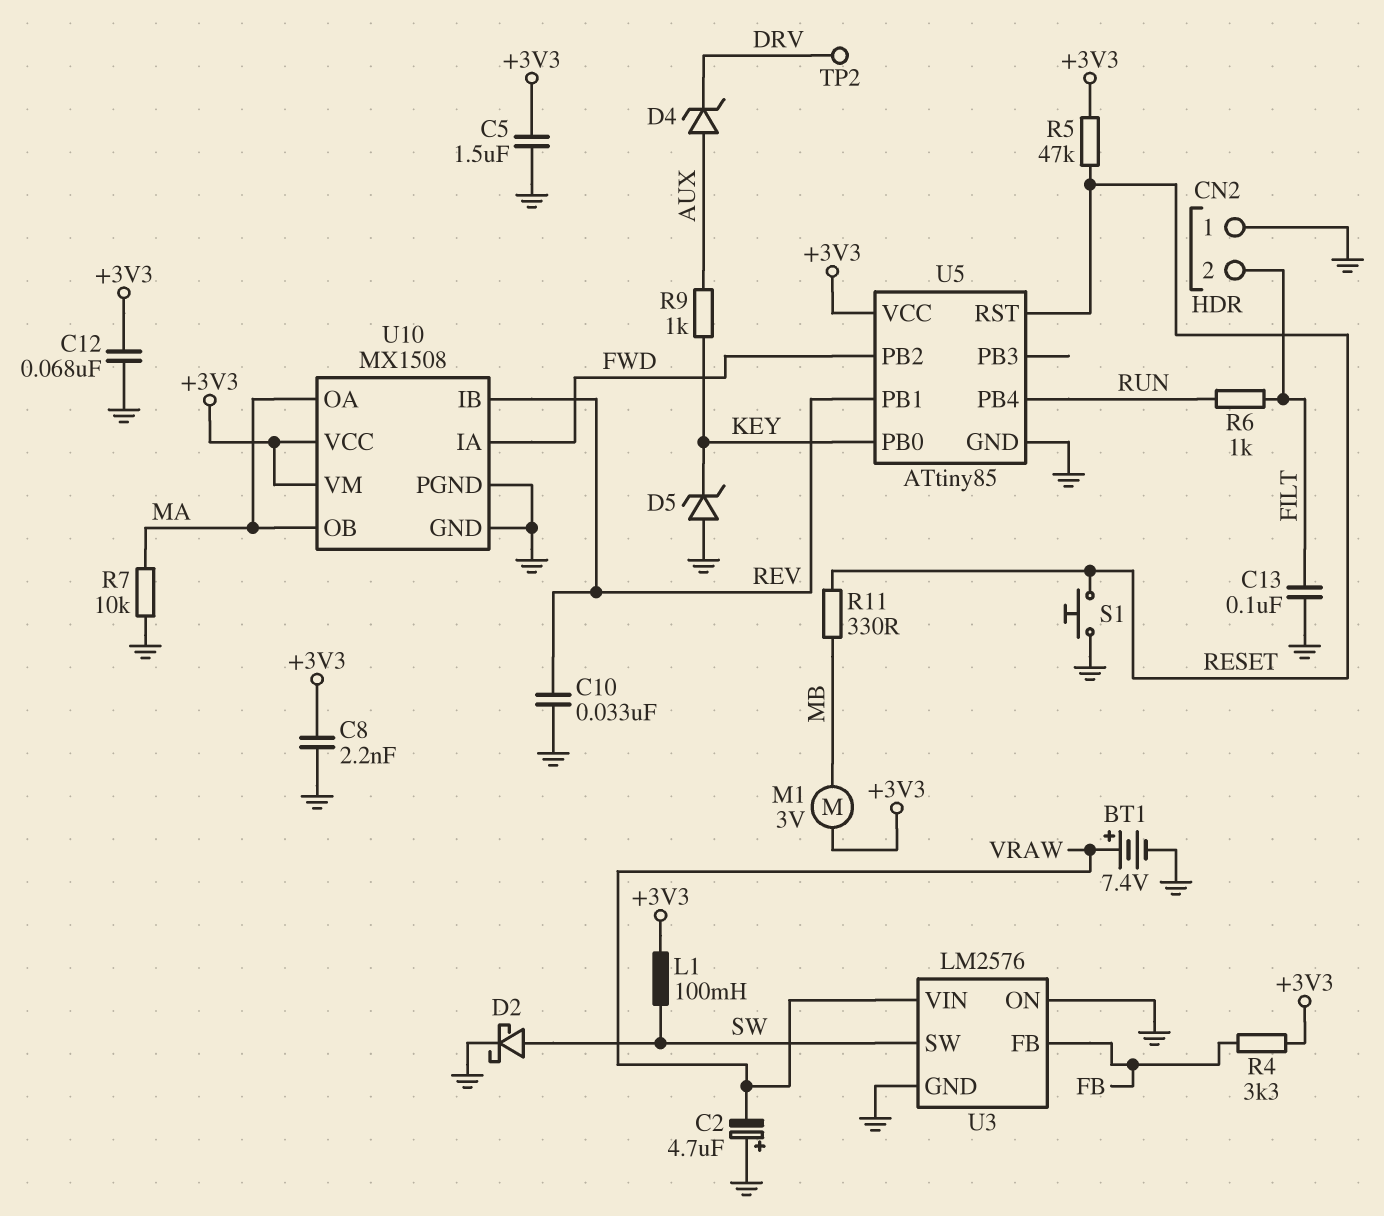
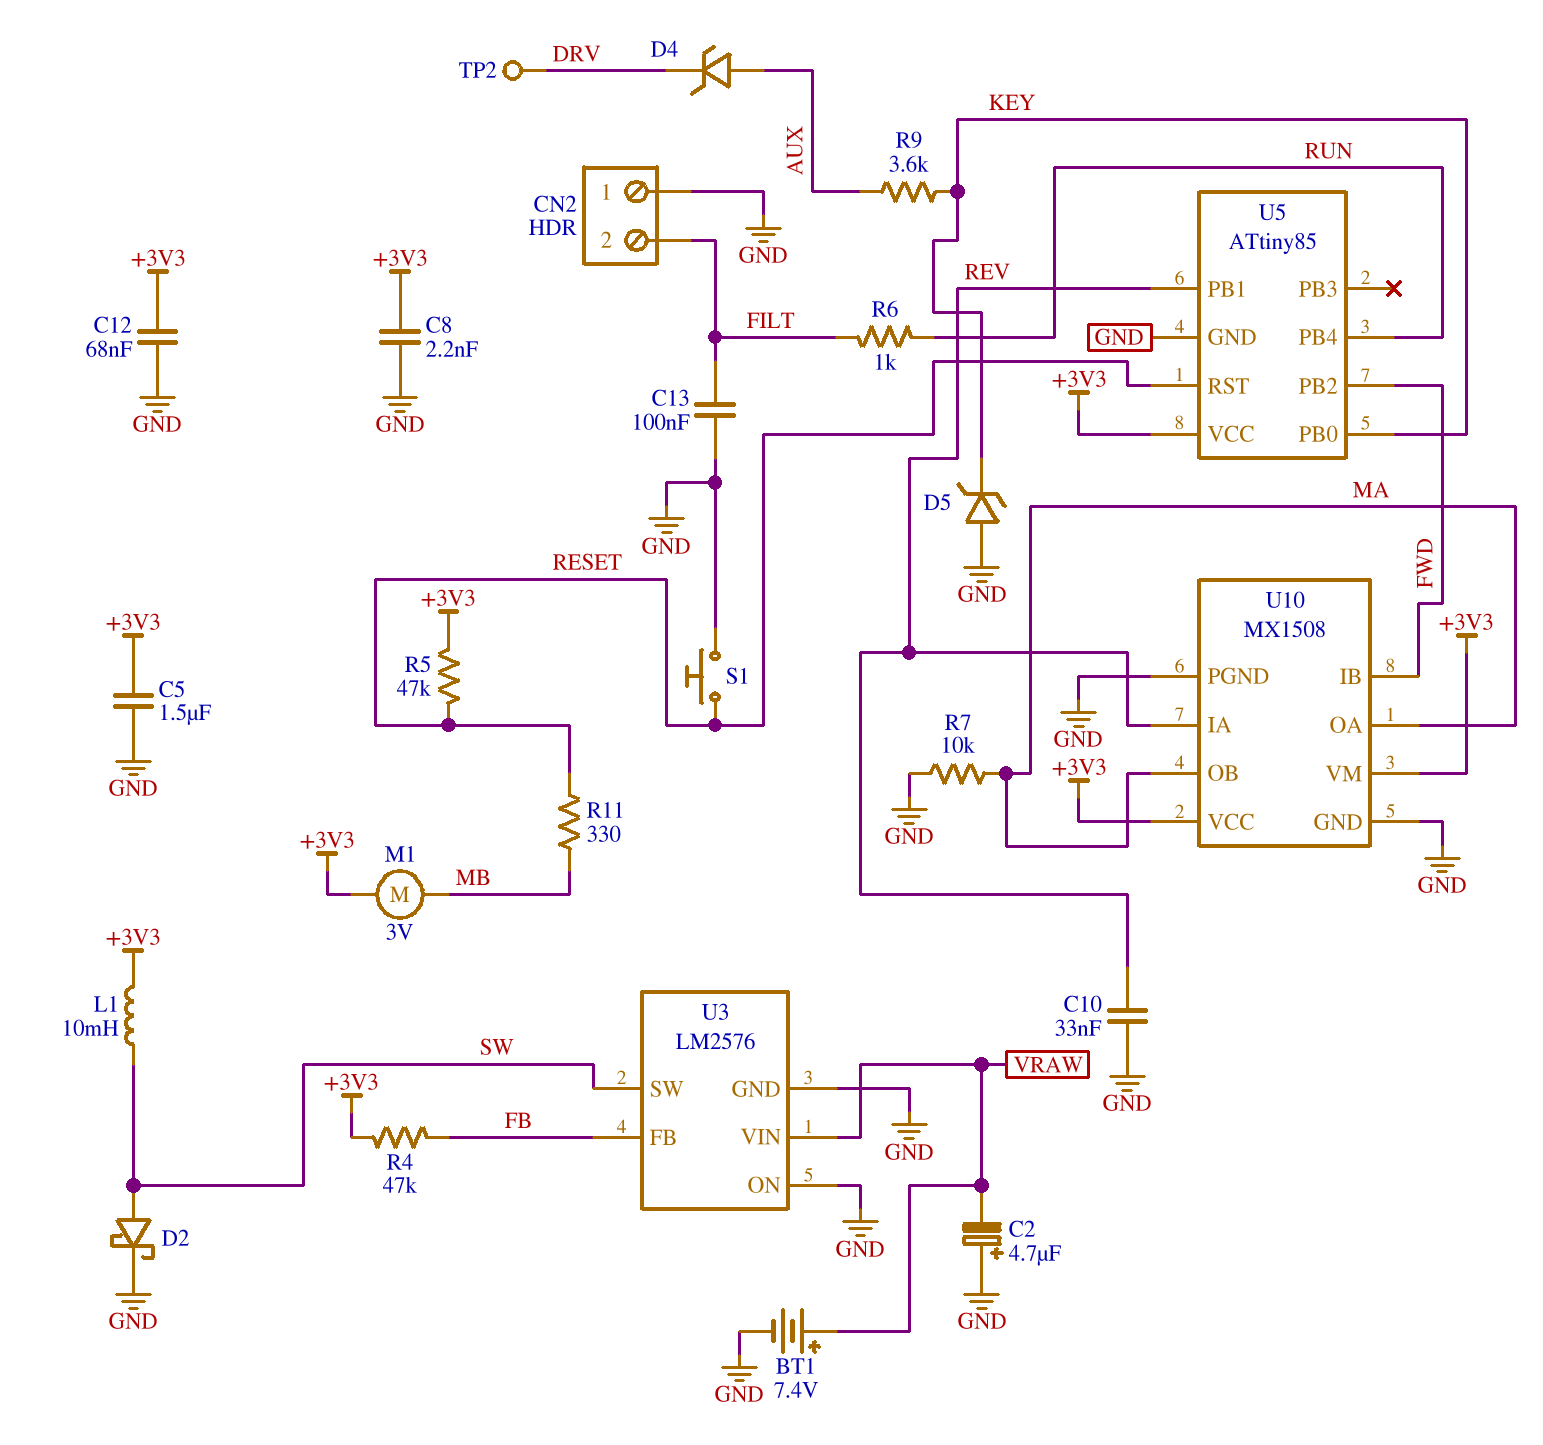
L1: 100mH (+3V3, SW) -> 10mH (+3V3, SW)
R4: 3.3k (+3V3, FB) -> 47k (+3V3, FB)
R9: 1k (AUX, KEY) -> 3.6k (AUX, KEY)
U10 pin IA: FWD -> REV
U10 pin IB: REV -> FWD

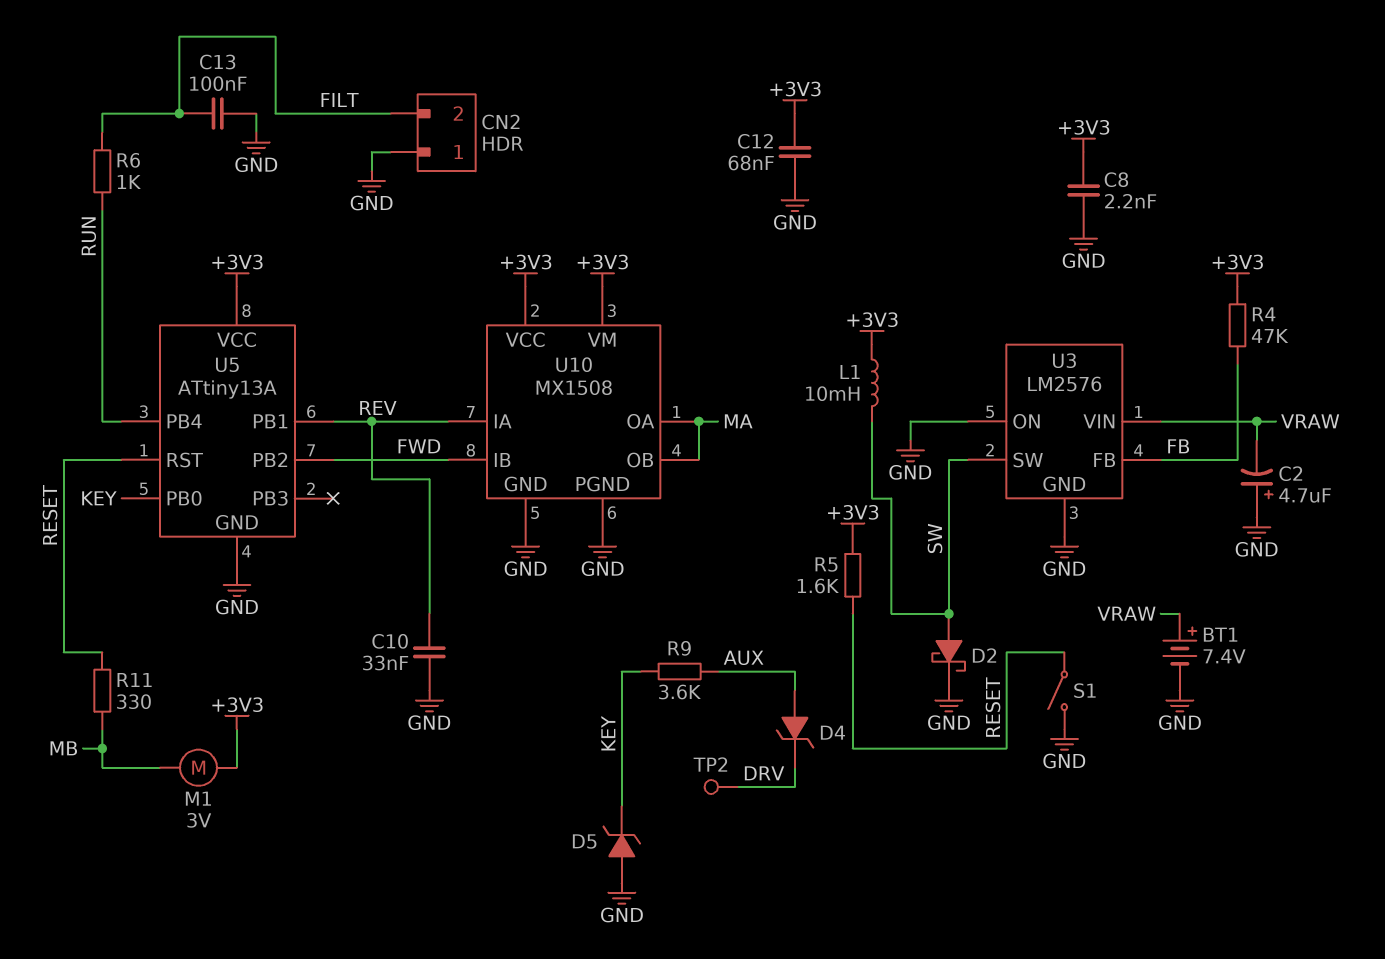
C5: 1.5uF (+3V3, GND) -> none
R5: 47k (+3V3, RESET) -> 1.6k (+3V3, RESET)
R7: 10k (GND, MA) -> none
S1: button (GND, RESET) -> switch (GND, RESET)
U5: ATtiny85 -> ATtiny13A

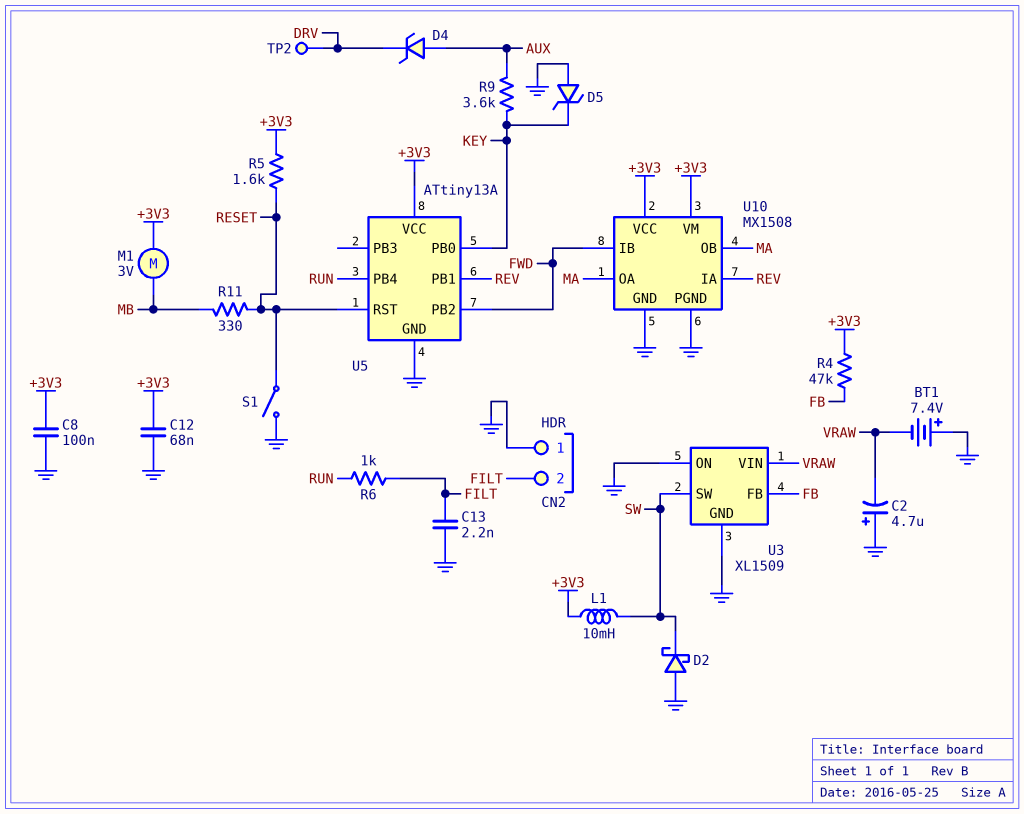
BT1: 7.4V (plus VRAW, minus GND) -> 7.4V (plus GND, minus VRAW)
C8: 2.2nF (+3V3, GND) -> 100nF (+3V3, GND)
C10: 33nF (GND, REV) -> none
C13: 100nF (FILT, GND) -> 2.2nF (FILT, GND)
D2: schottky (A SW, K GND) -> schottky (A GND, K SW)
U3: LM2576 -> XL1509

